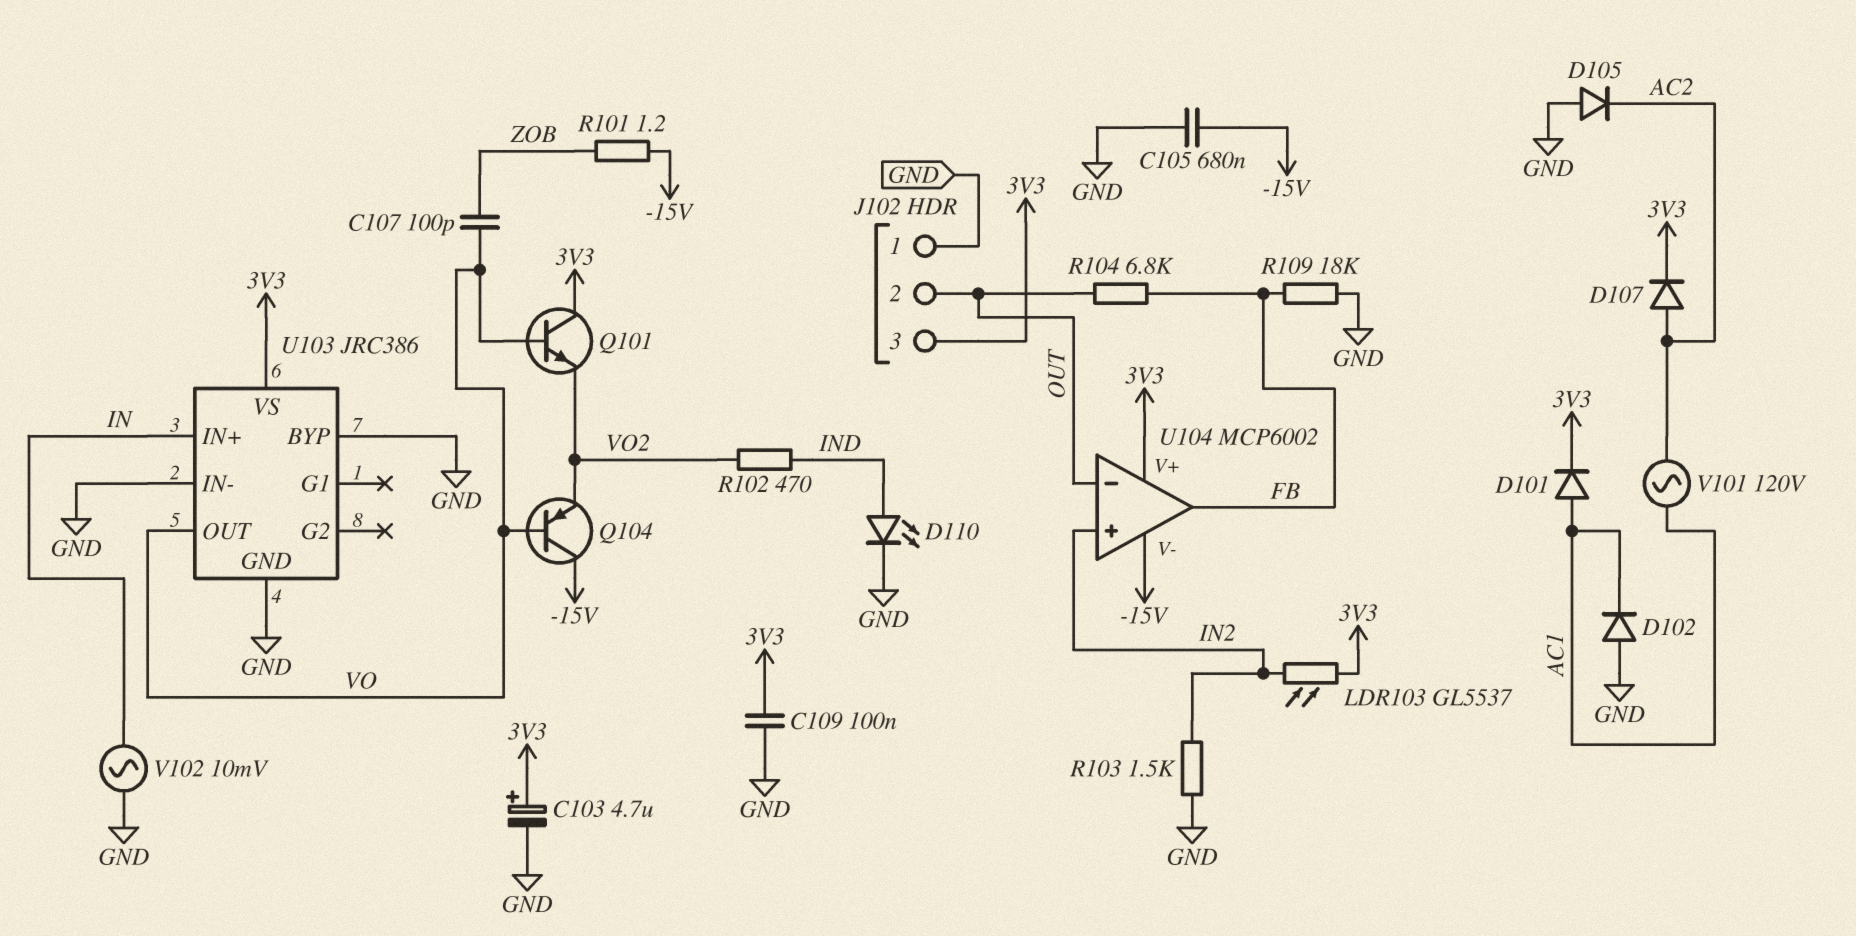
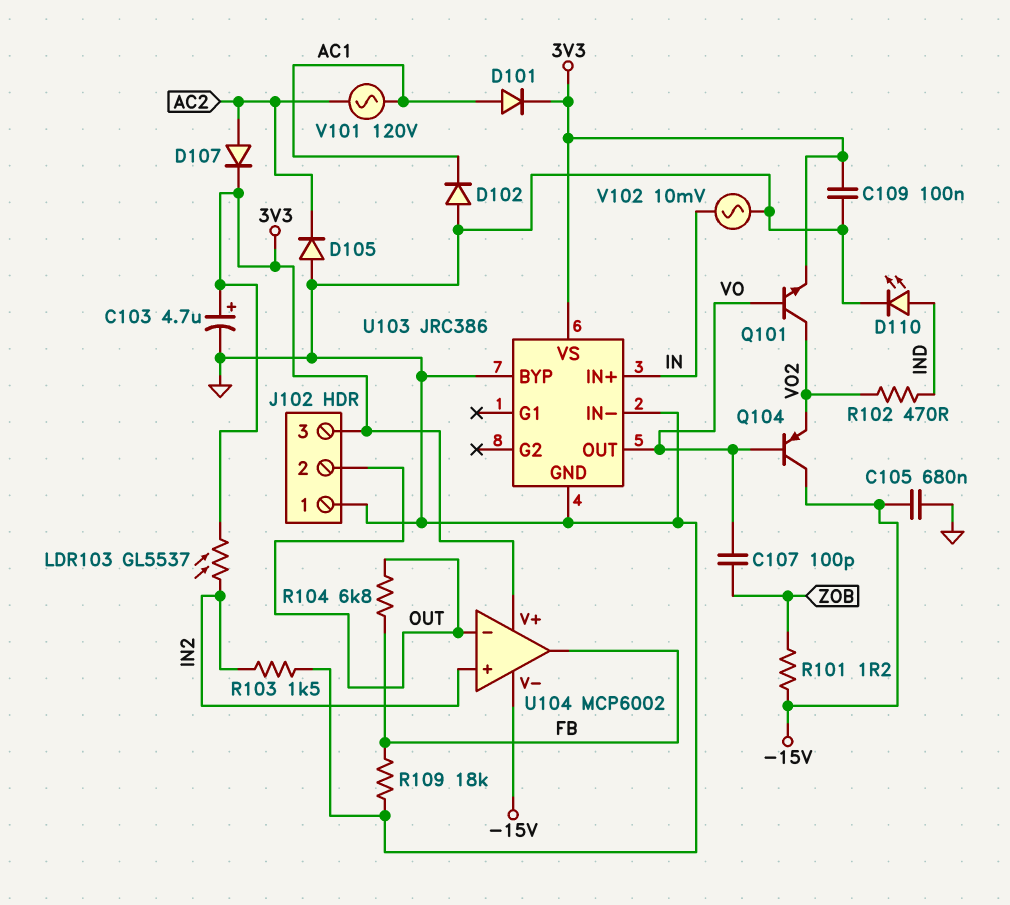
Q101: NPN (B VO, C 3V3, E VO2) -> NPN (B VO, C VO2, E 3V3)

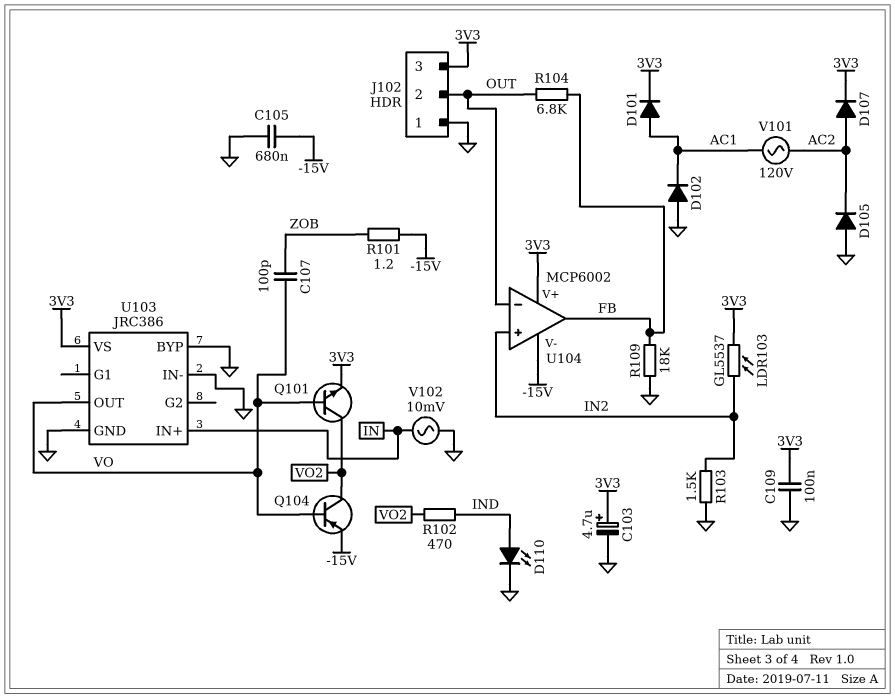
Q104: PNP (B VO, C -15V, E VO2) -> PNP (B VO, C VO2, E -15V)

